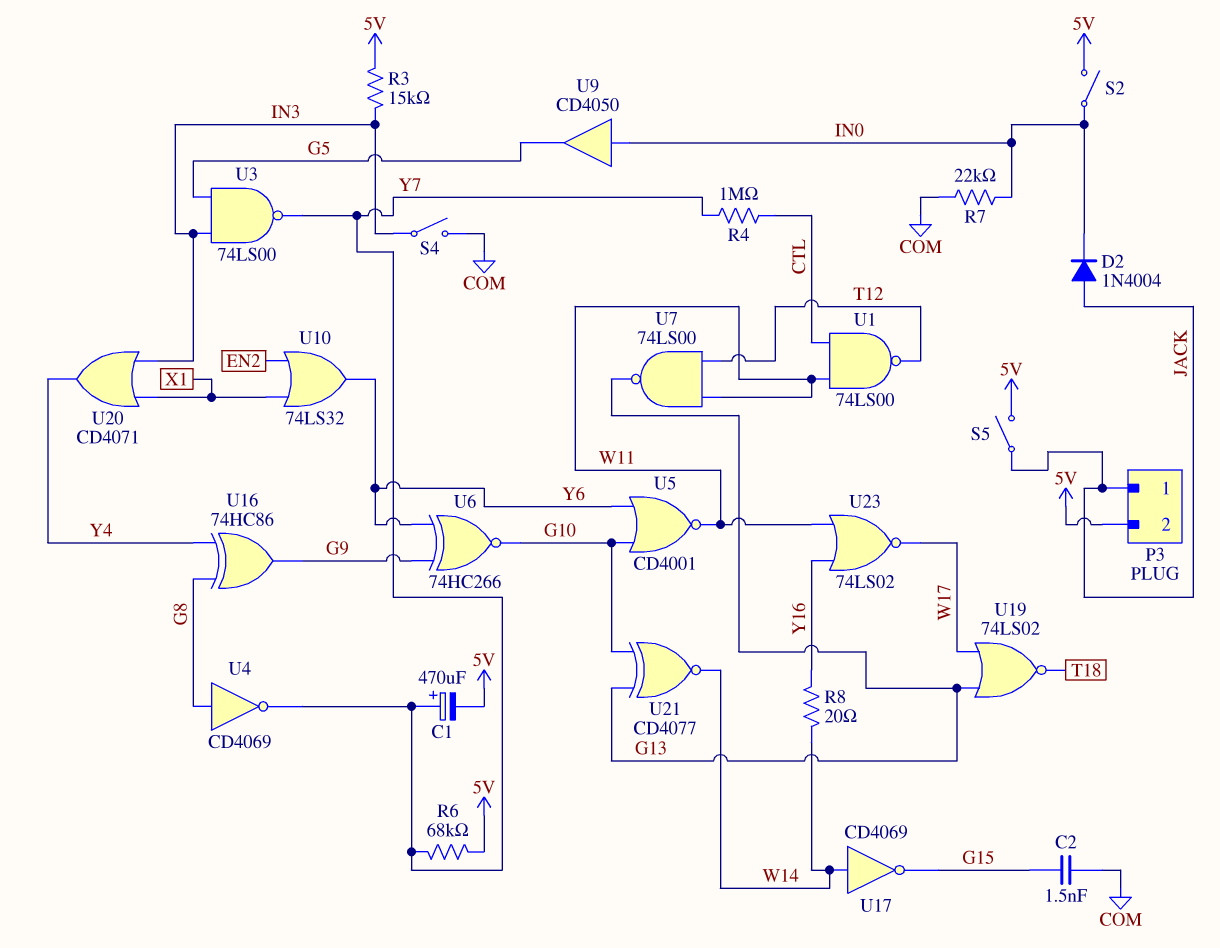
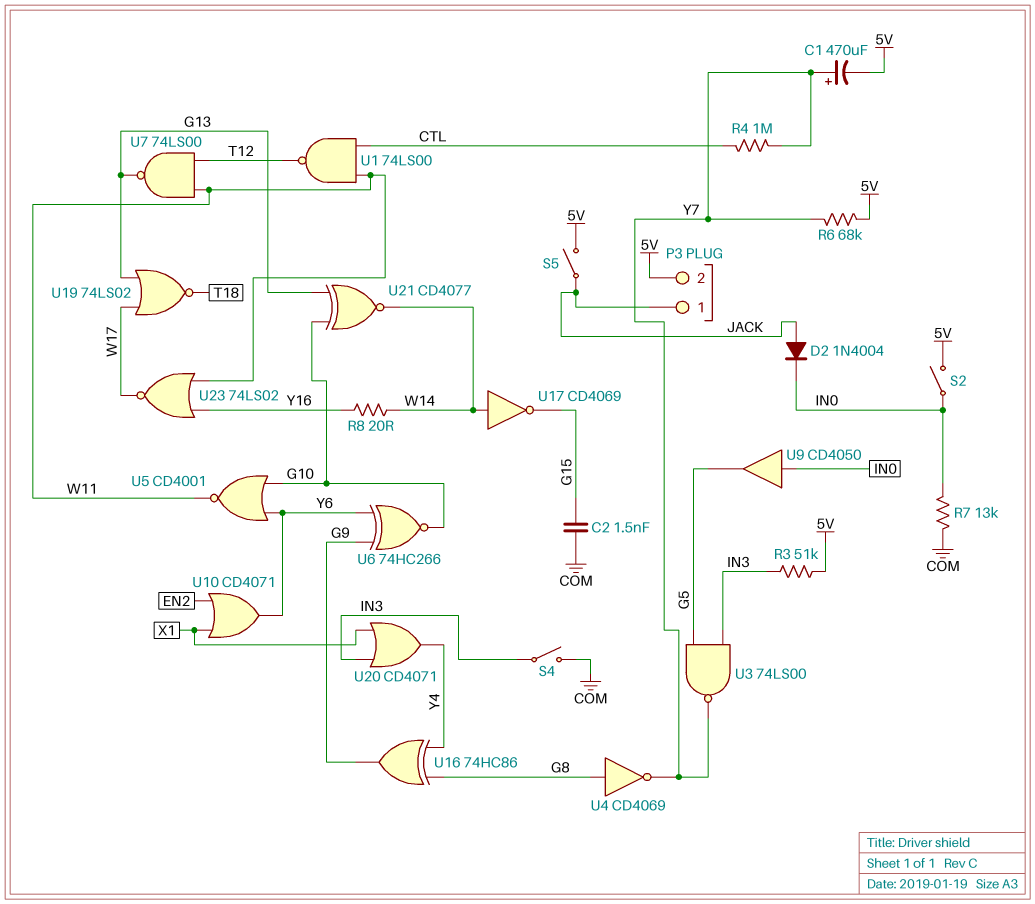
R3: 15k (5V, IN3) -> 51k (5V, IN3)
R7: 22k (COM, IN0) -> 13k (COM, IN0)
U10: OR 74LS32 (in EN2, in X1, out Y6) -> OR CD4071 (in EN2, in X1, out Y6)

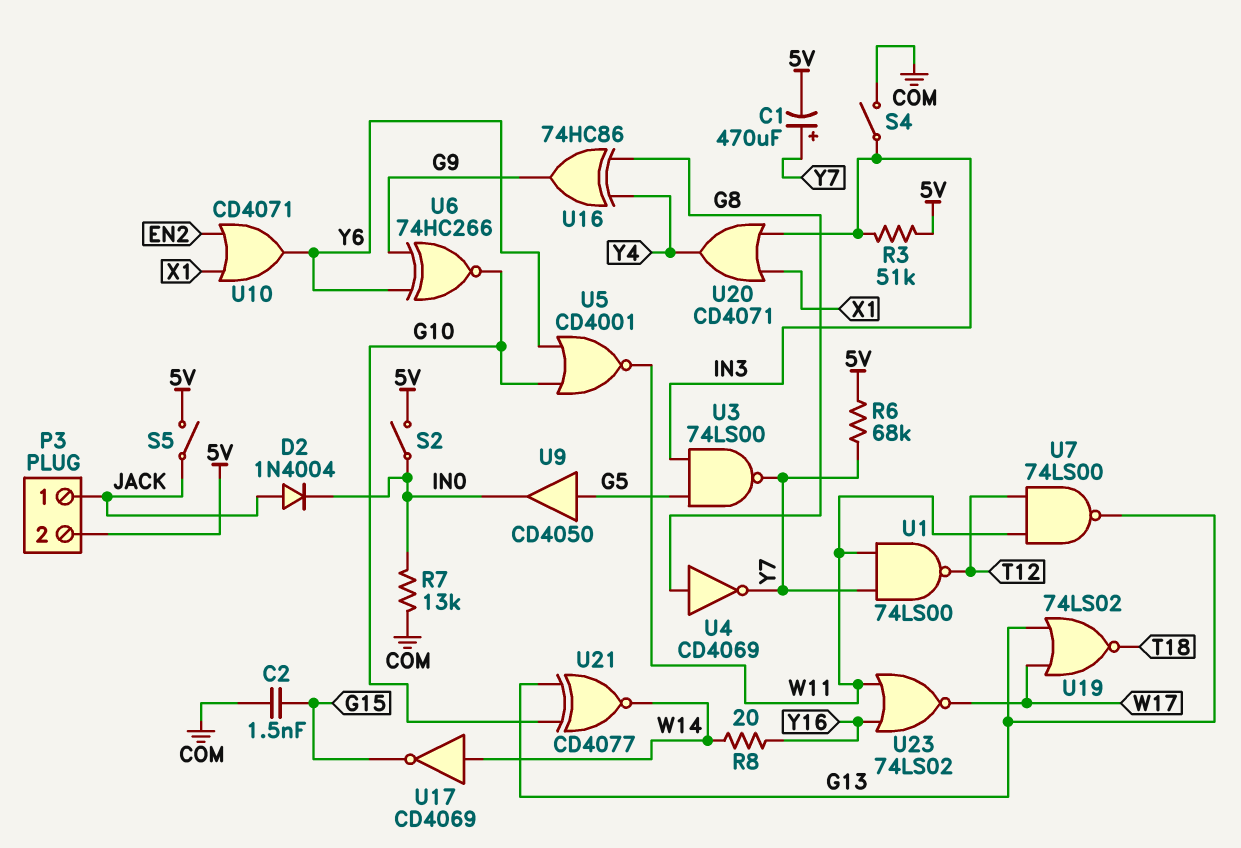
R4: 1M (CTL, Y7) -> none
U1: NAND 74LS00 (in CTL, in W11, out T12) -> NAND 74LS00 (in W11, in Y7, out T12)
U9: buffer CD4050 (in IN0, out G5) -> buffer CD4050 (in G5, out IN0)

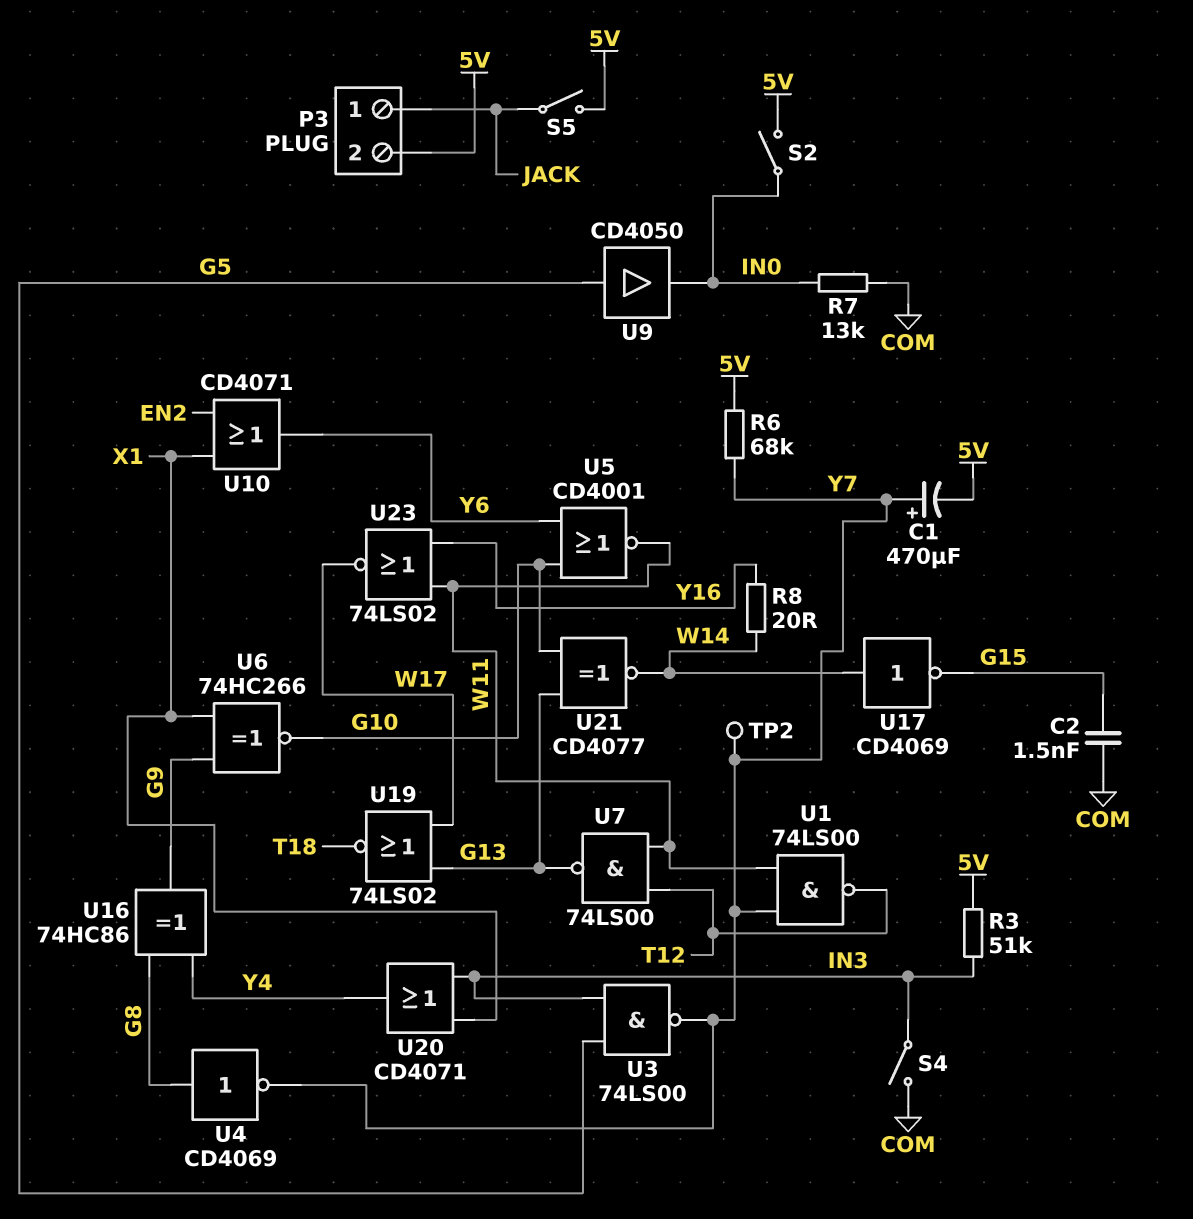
D2: diode 1N4004 (A JACK, K IN0) -> none
TP2: none -> test point (Y7)
U6: XNOR 74HC266 (in G9, in Y6, out G10) -> XNOR 74HC266 (in G9, in X1, out G10)

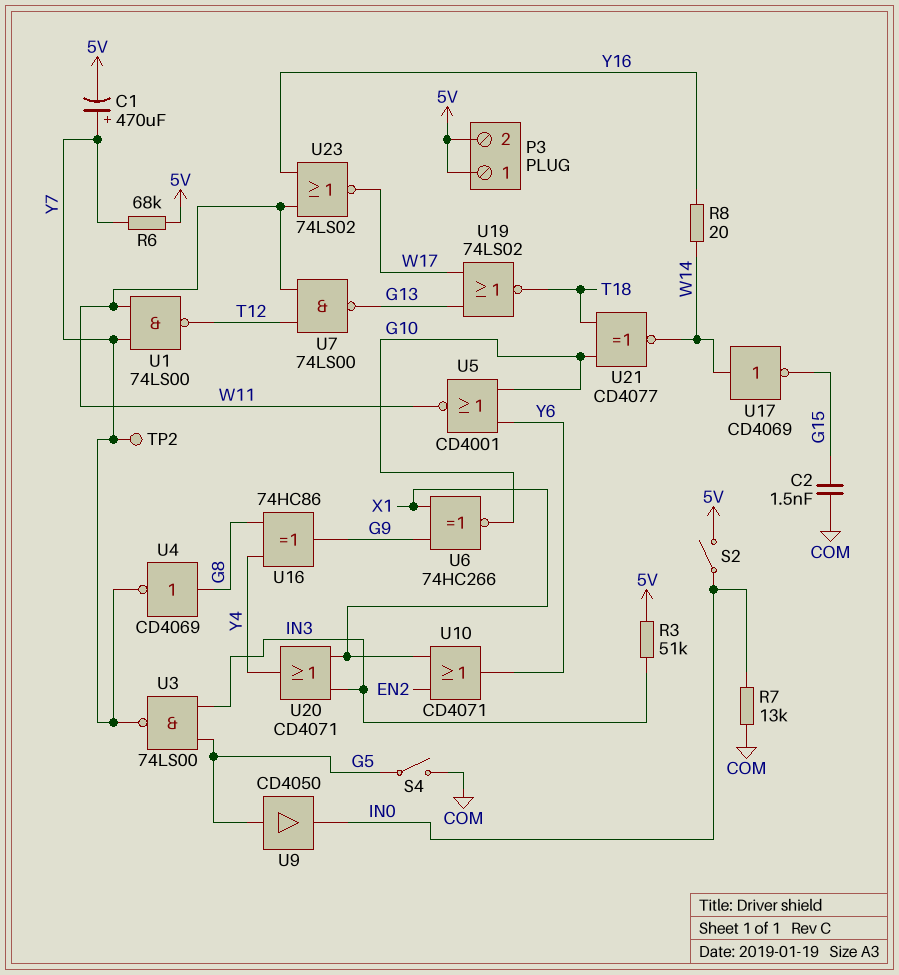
P3 pin 1: JACK -> 5V
S4: switch (COM, IN3) -> switch (COM, G5)
S5: switch (5V, JACK) -> none
U21: XNOR CD4077 (in G10, in G13, out W14) -> XNOR CD4077 (in G10, in T18, out W14)

